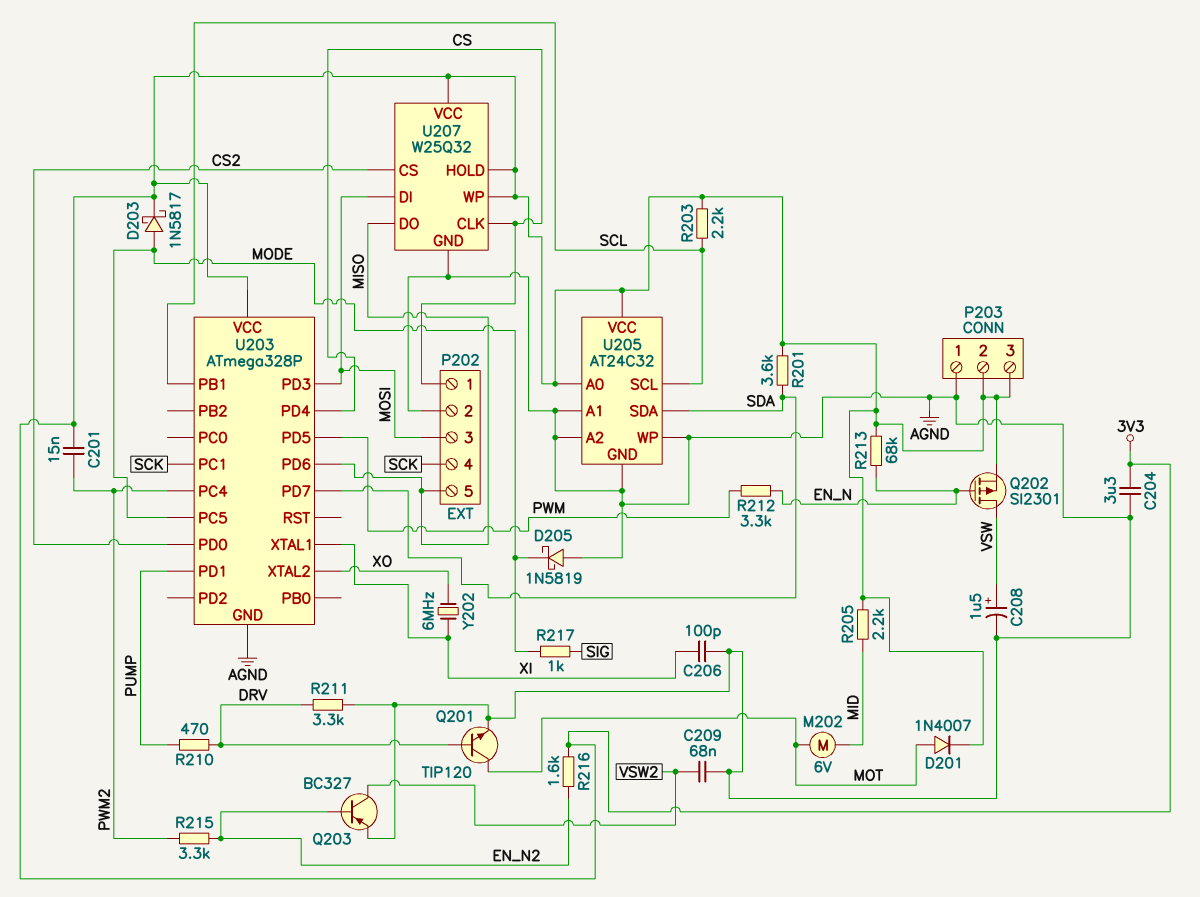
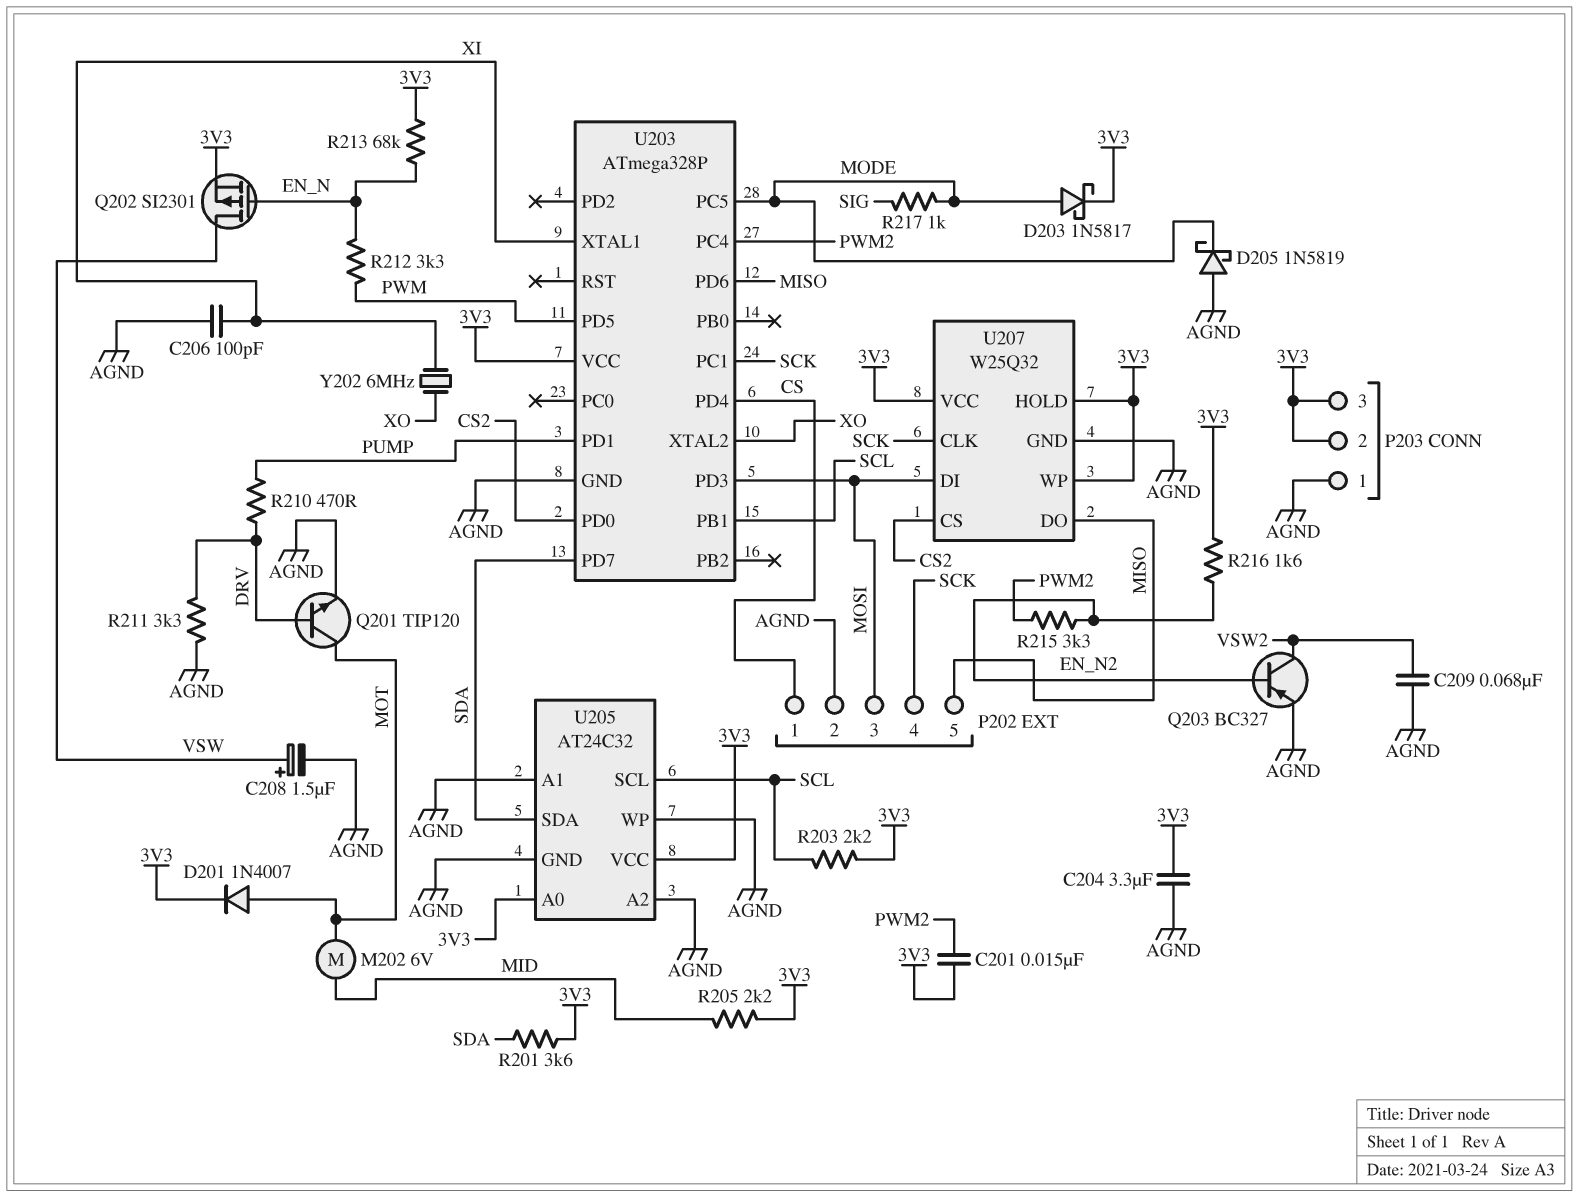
U207 pin CLK: CS -> SCK

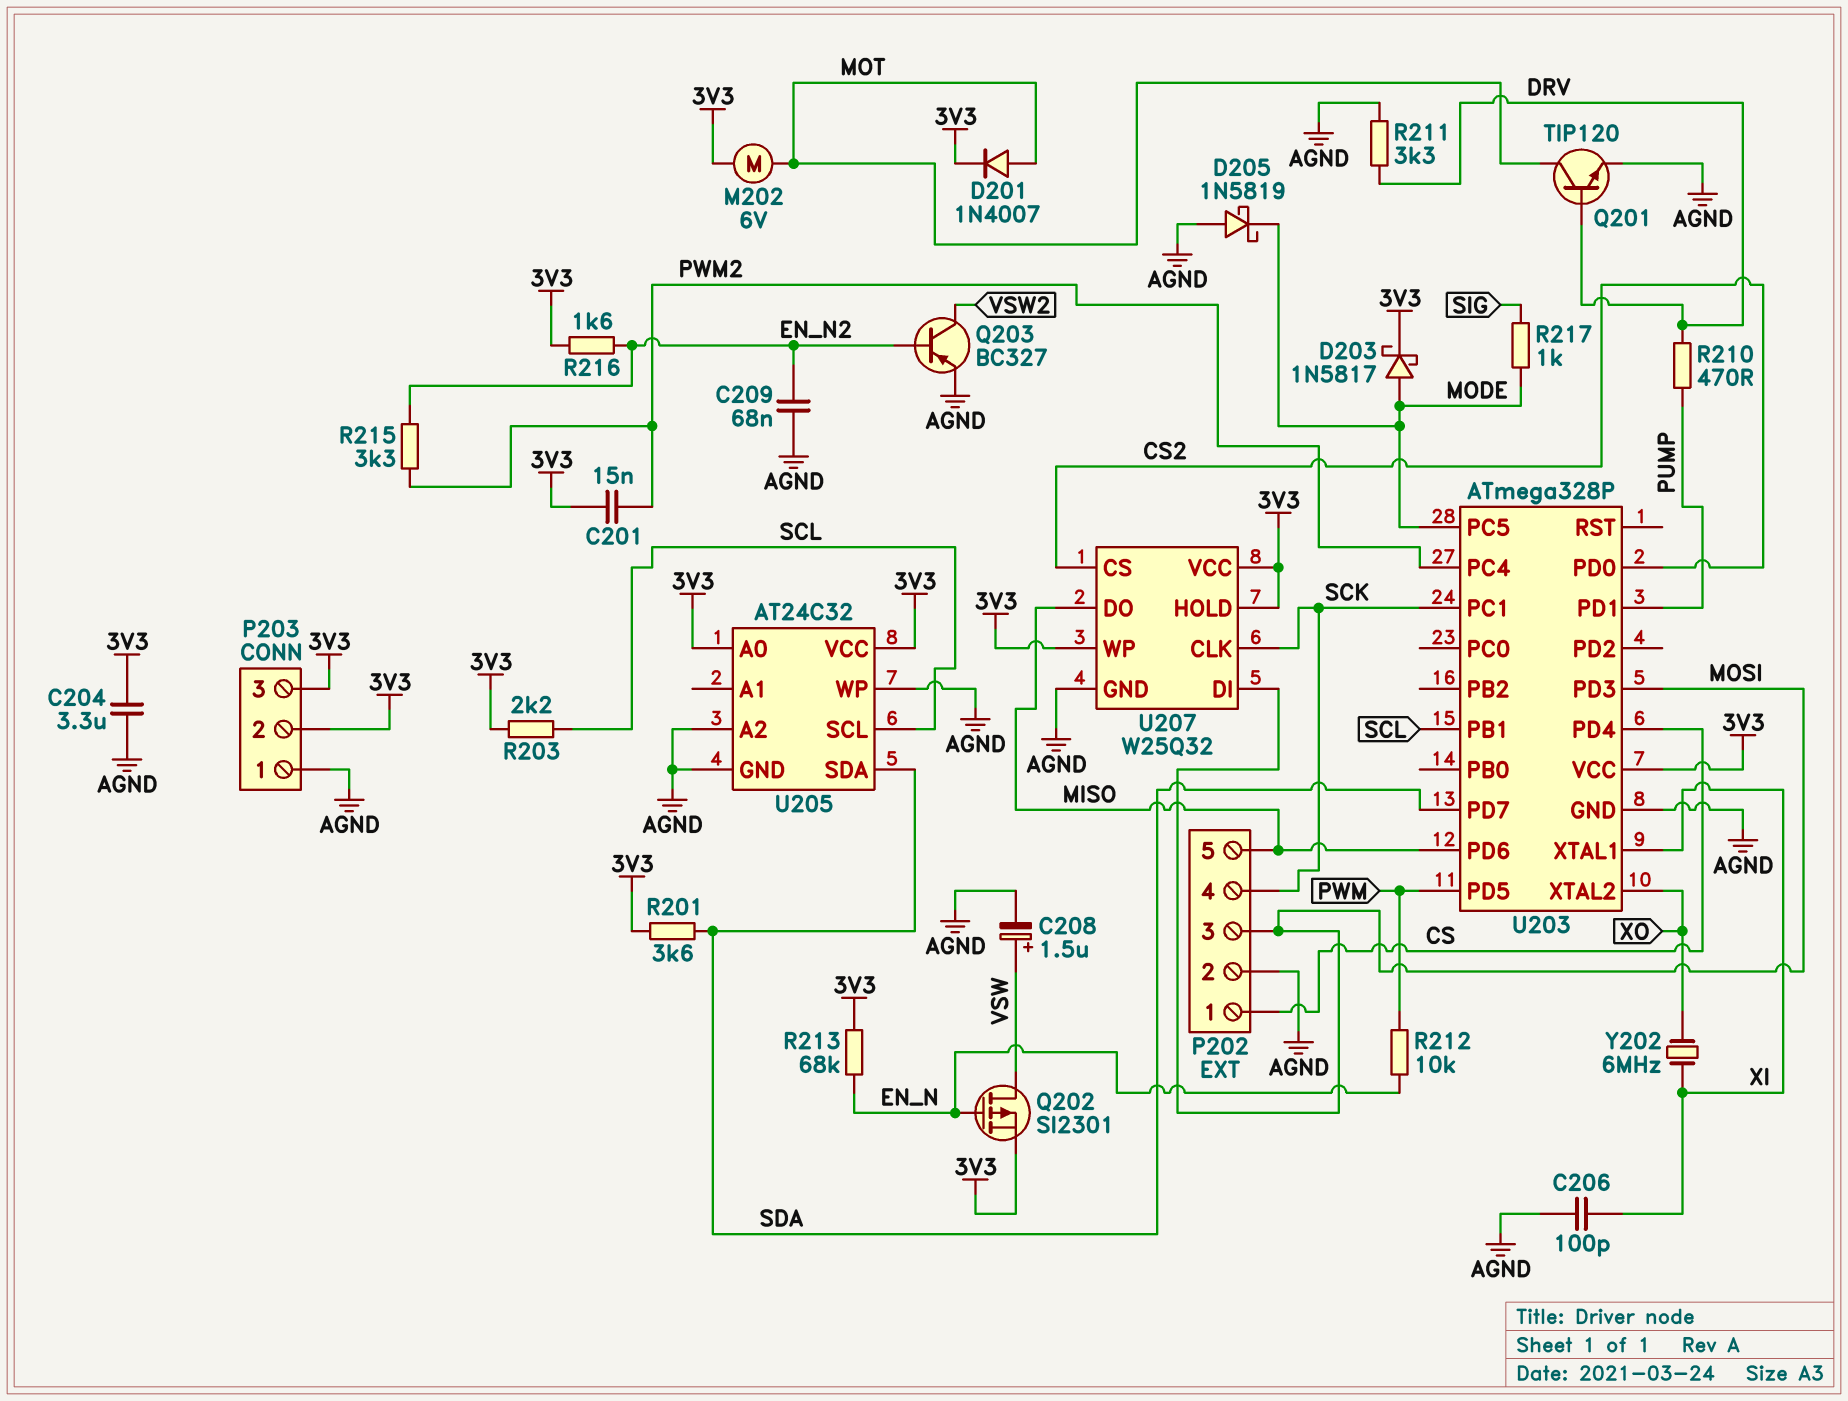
C209: 68nF (AGND, VSW2) -> 68nF (AGND, EN_N2)
M202: motor 6V (MID, MOT) -> motor 6V (3V3, MOT)
R205: 2.2k (3V3, MID) -> none
R212: 3.3k (EN_N, PWM) -> 10k (EN_N, PWM)
U205 pin A1: AGND -> none

